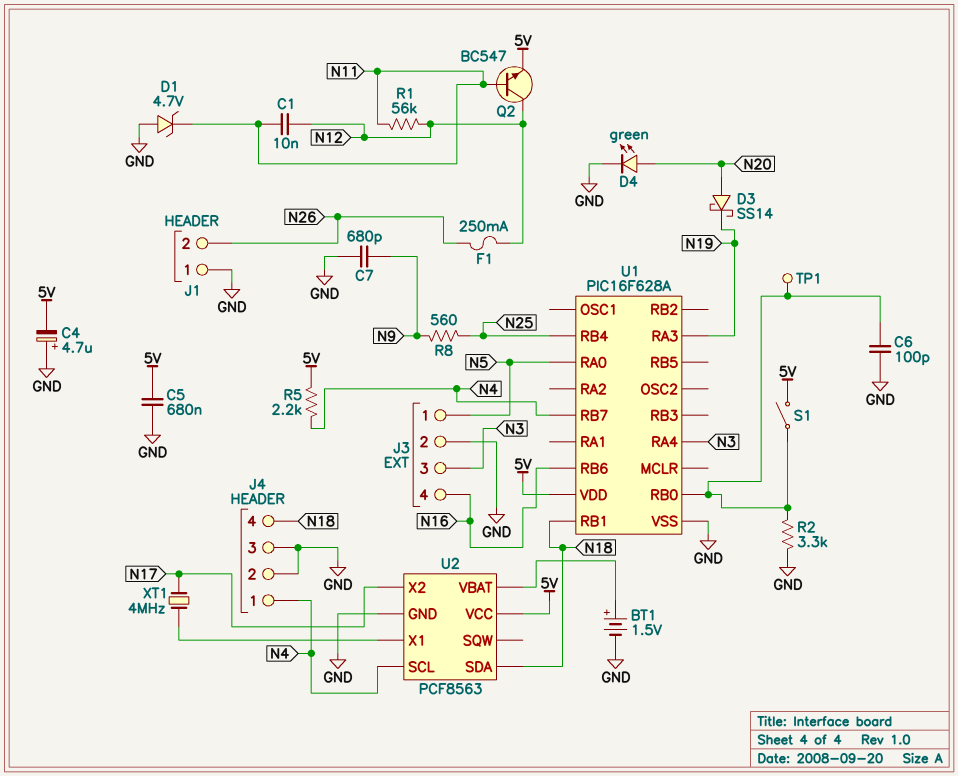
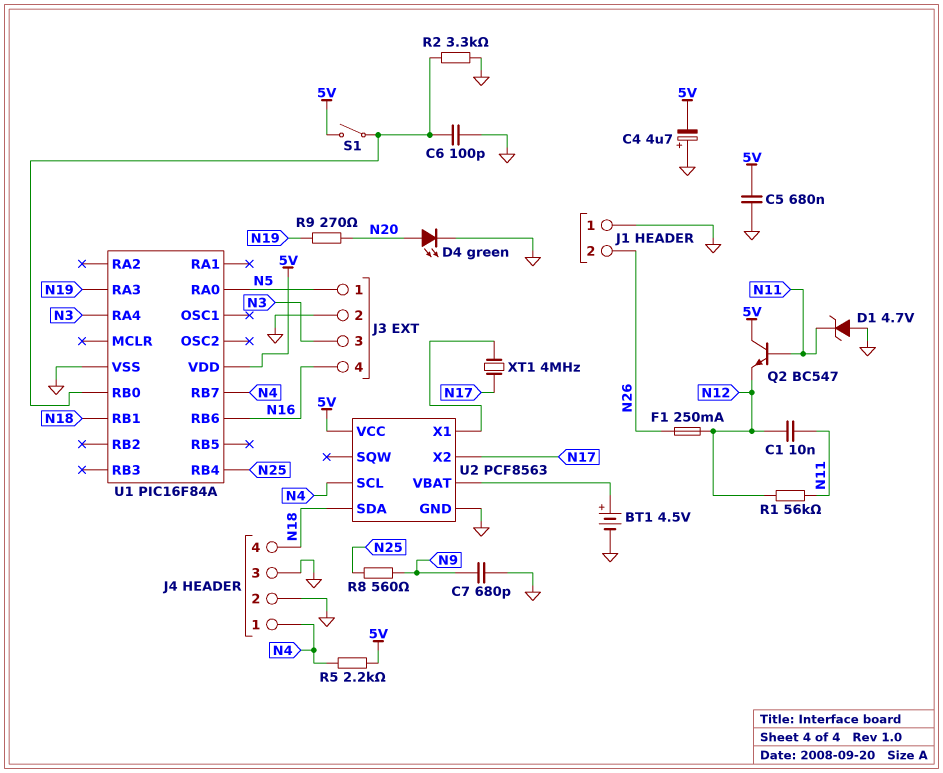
BT1: 1.5V (plus U2/VBAT, minus GND) -> 4.5V (plus U2/VBAT, minus GND)
D3: schottky SS14 (A N20, K N19) -> none
Q2: NPN BC547 (B N11, C N12, E 5V) -> NPN BC547 (B N11, C 5V, E N12)
R9: none -> 270 (N19, N20)
TP1: test point (U1/RB0) -> none
U1: PIC16F628A -> PIC16F84A

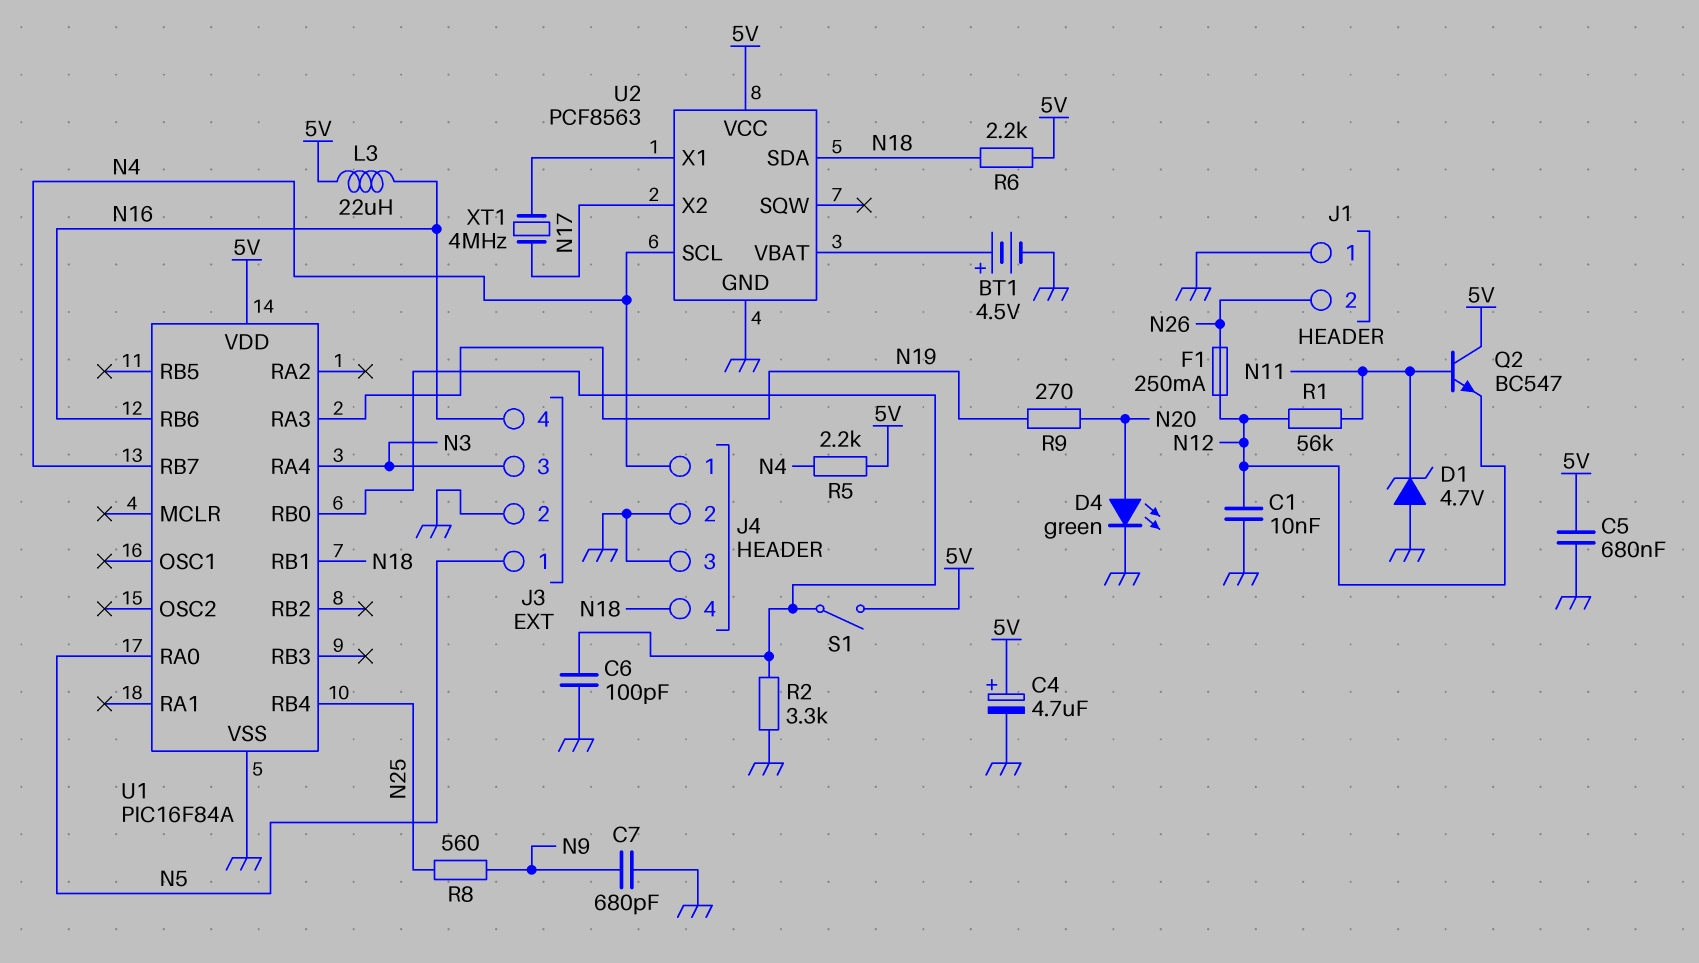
C1: 10nF (N11, N12) -> 10nF (GND, N12)
C4: 4.7uF (plus GND, minus 5V) -> 4.7uF (plus 5V, minus GND)
L3: none -> 22uH (5V, N16)
R6: none -> 2.2k (5V, N18)

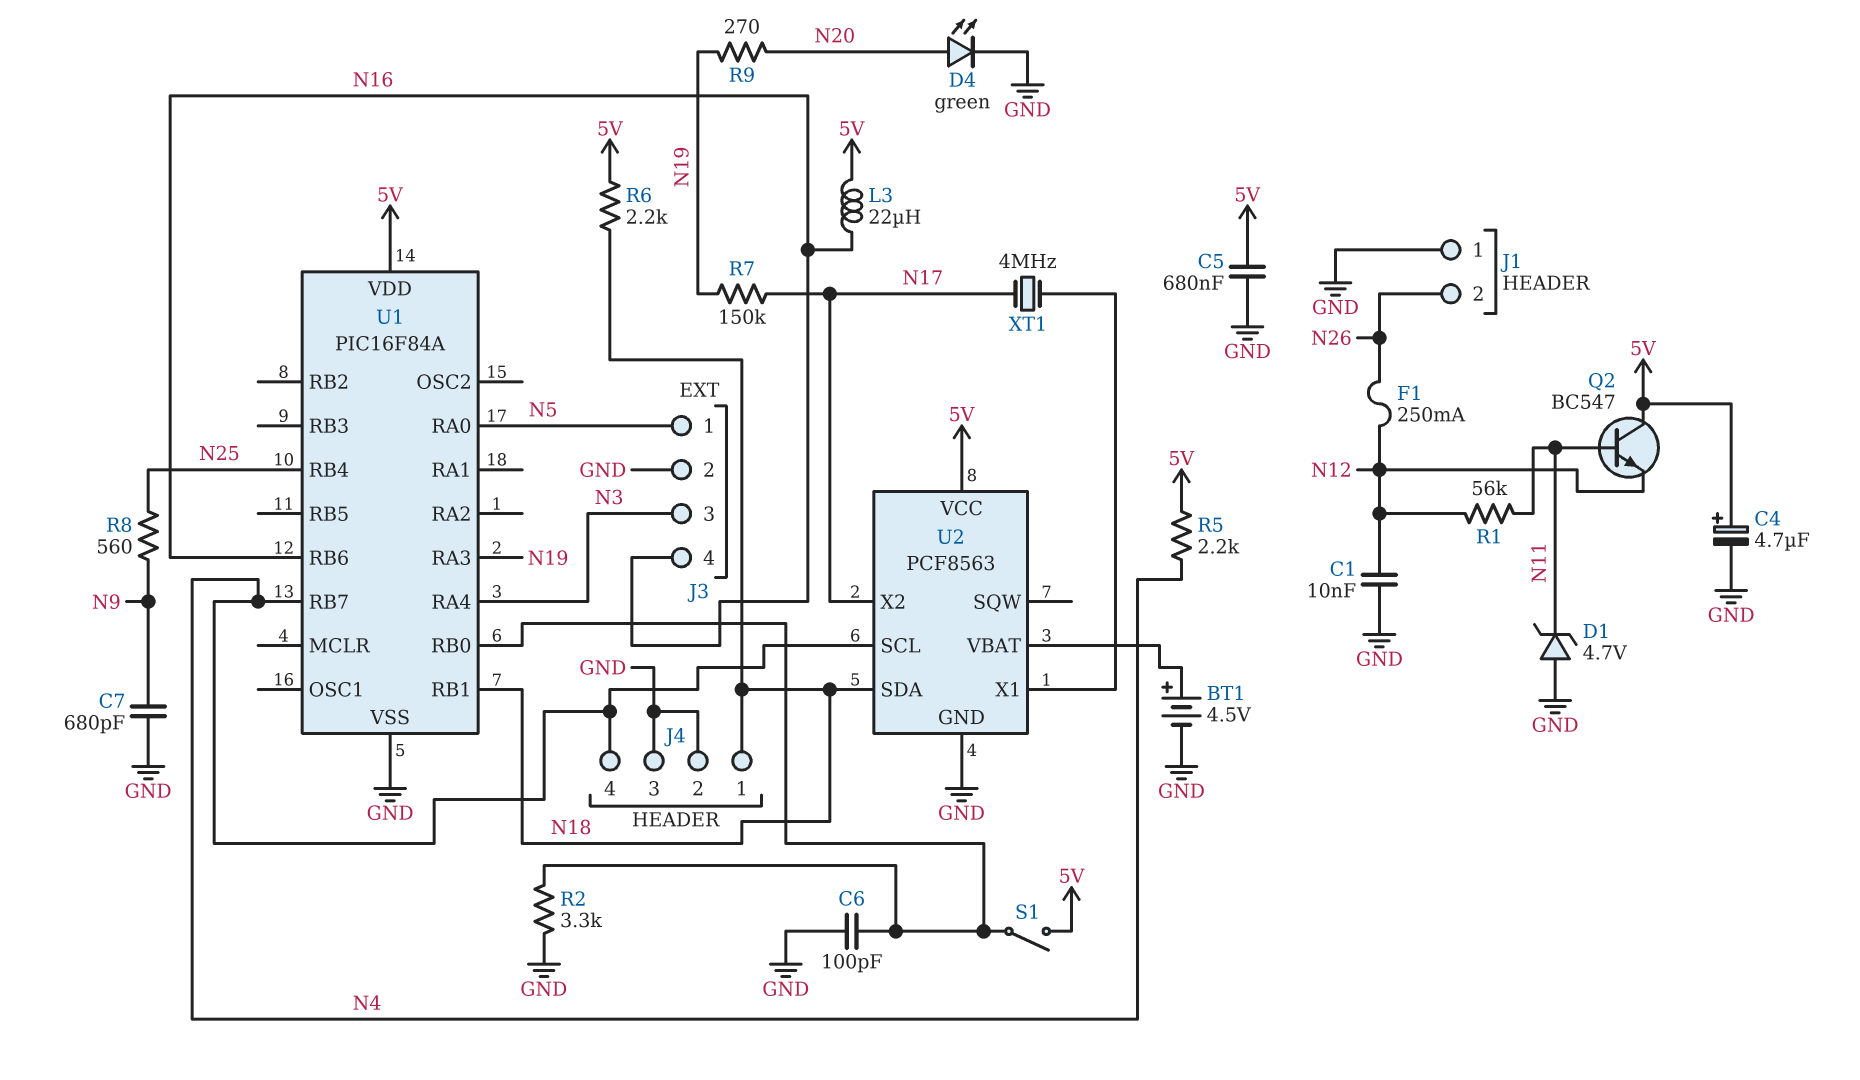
J4 pin 1: N4 -> N18
J4 pin 4: N18 -> N4
R7: none -> 150k (N17, N19)

